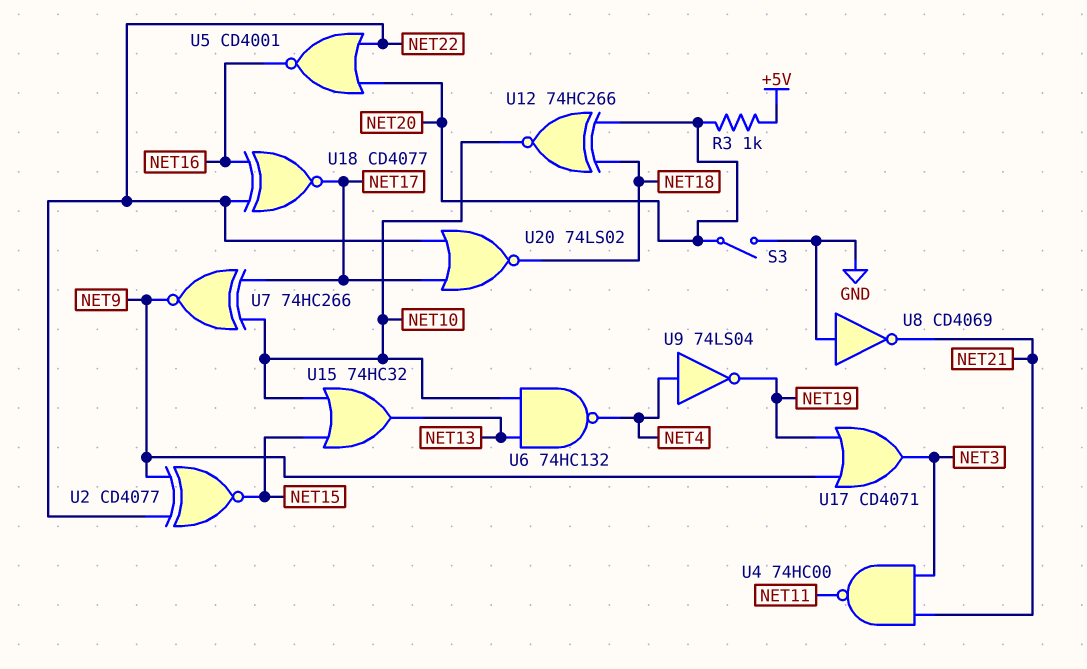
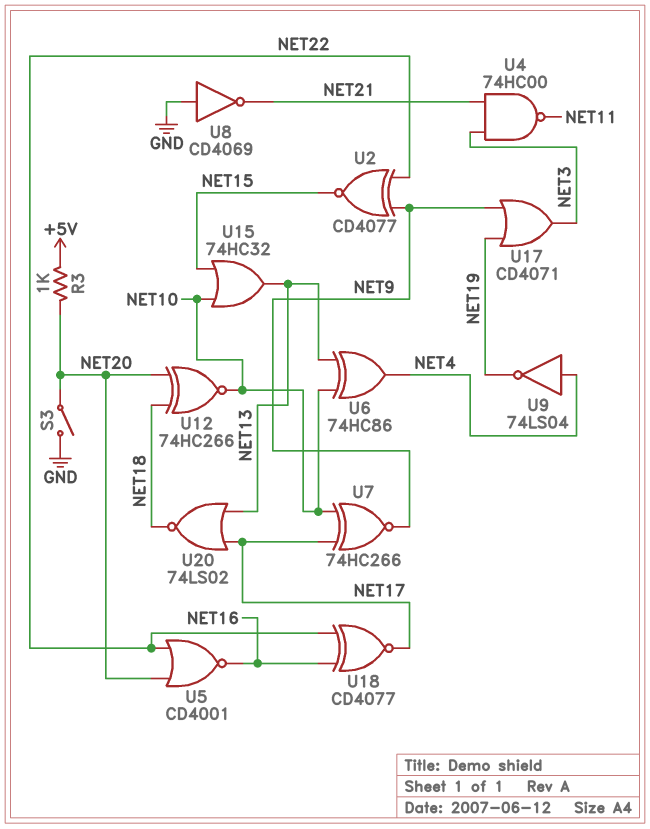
U6: NAND 74HC132 (in NET10, in NET13, out NET4) -> XOR 74HC86 (in NET10, in NET13, out NET4)
U20: NOR 74LS02 (in NET17, in NET22, out NET18) -> NOR 74LS02 (in NET13, in NET17, out NET18)

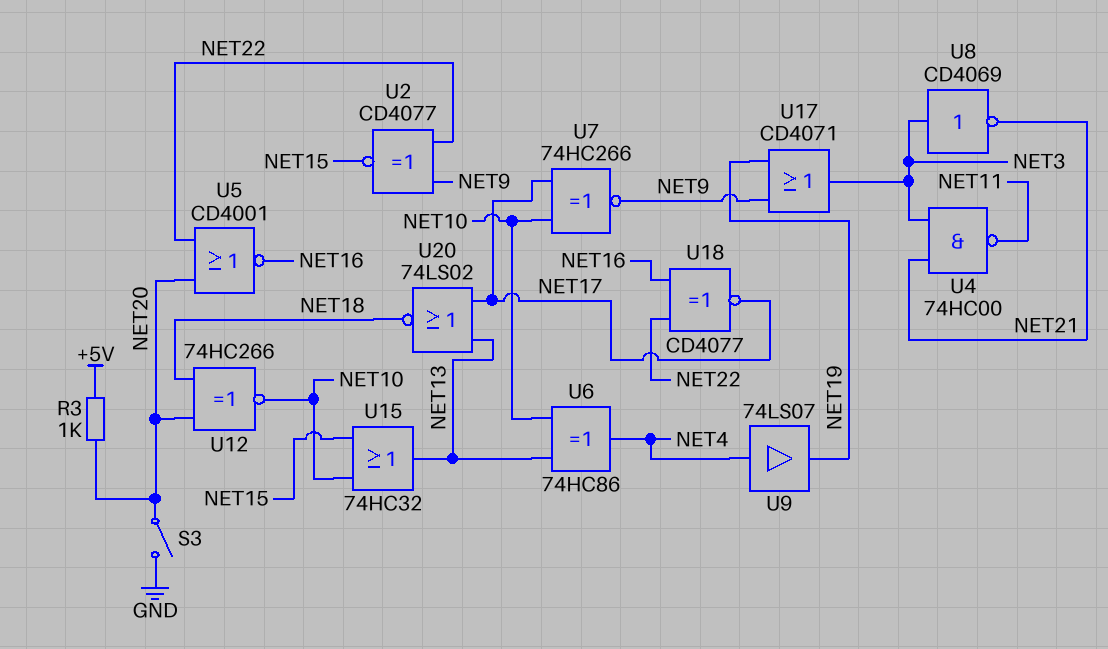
U8: NOT CD4069 (in GND, out NET21) -> NOT CD4069 (in NET3, out NET21)
U9: NOT 74LS04 (in NET4, out NET19) -> buffer 74LS07 (in NET4, out NET19)

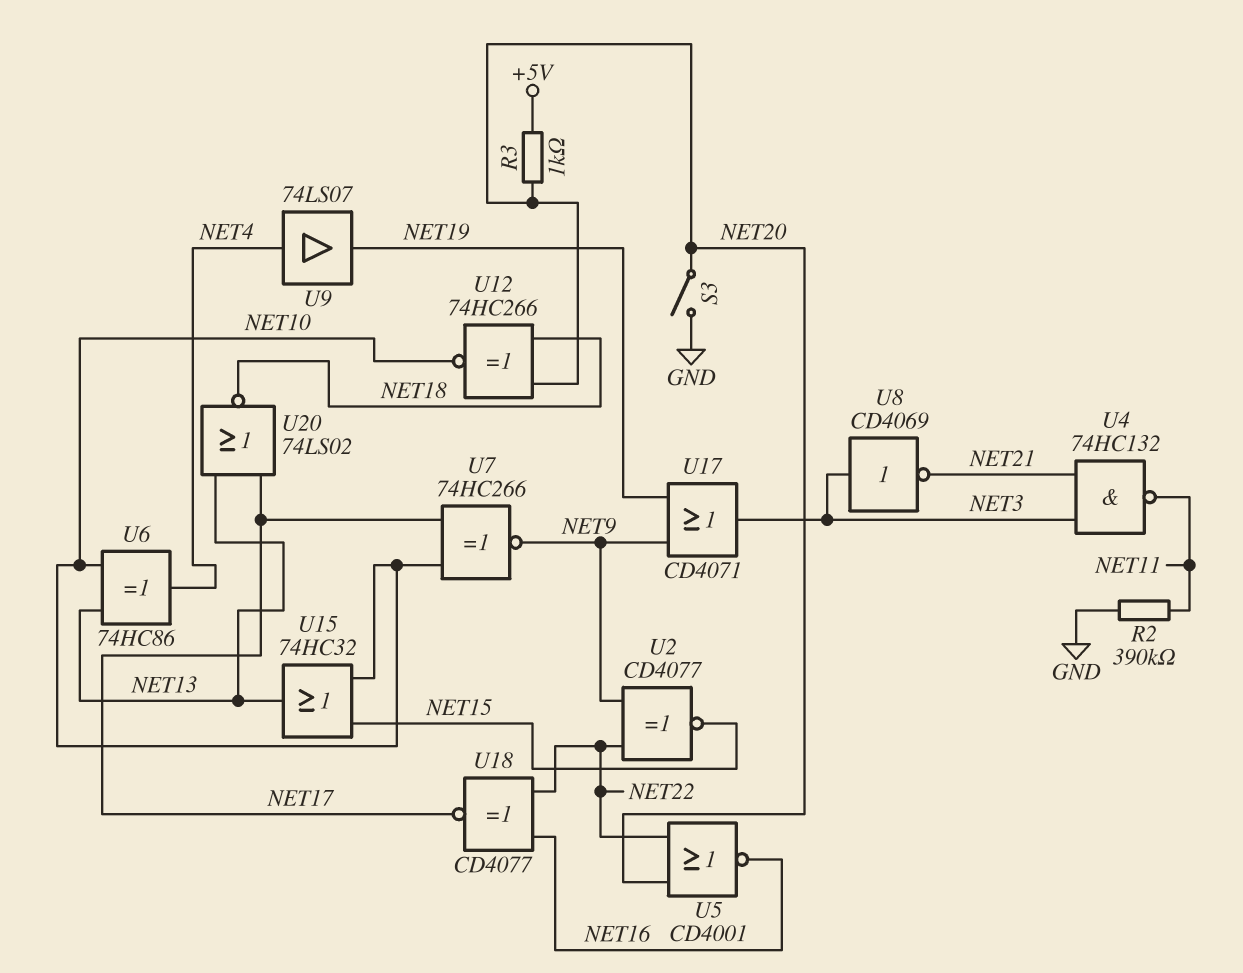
R2: none -> 390k (GND, NET11)
U4: NAND 74HC00 (in NET3, in NET21, out NET11) -> NAND 74HC132 (in NET3, in NET21, out NET11)

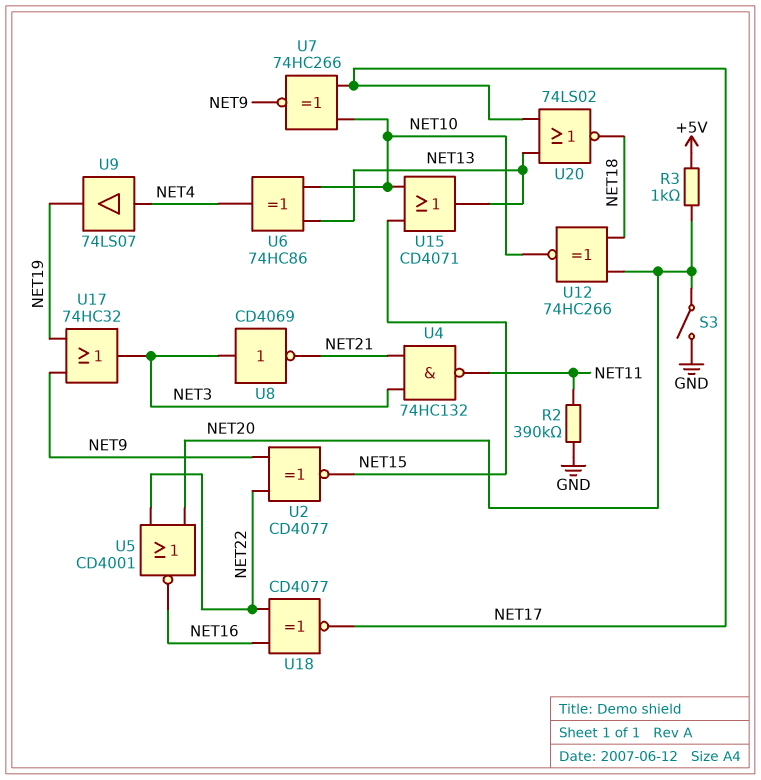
U15: OR 74HC32 (in NET10, in NET15, out NET13) -> OR CD4071 (in NET10, in NET15, out NET13)
U17: OR CD4071 (in NET9, in NET19, out NET3) -> OR 74HC32 (in NET9, in NET19, out NET3)

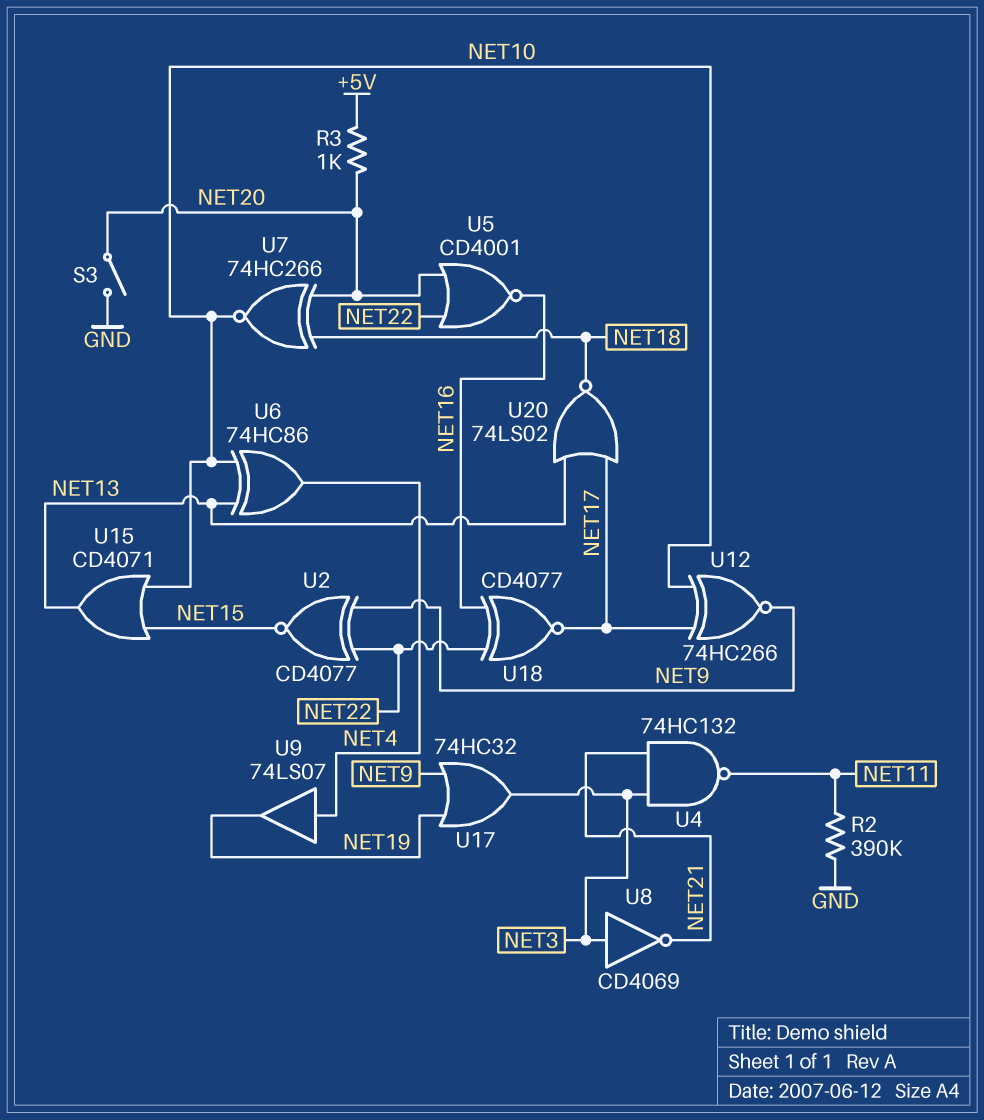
U7: XNOR 74HC266 (in NET10, in NET17, out NET9) -> XNOR 74HC266 (in NET18, in NET20, out NET10)
U12: XNOR 74HC266 (in NET18, in NET20, out NET10) -> XNOR 74HC266 (in NET10, in NET17, out NET9)

